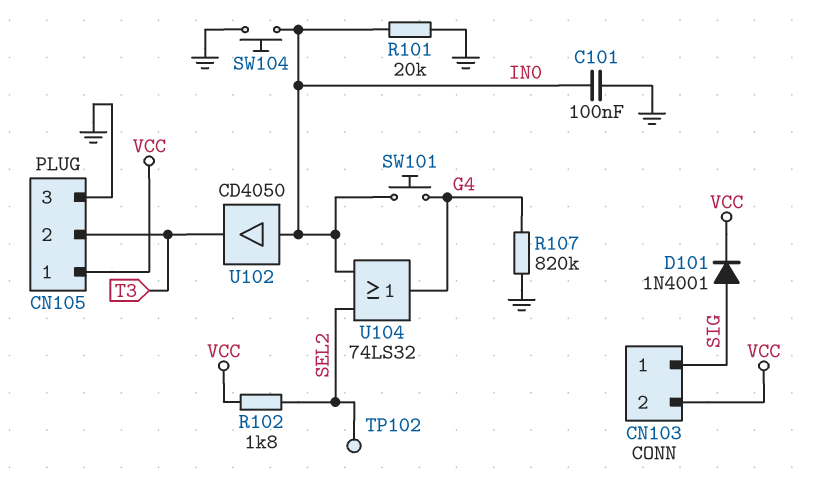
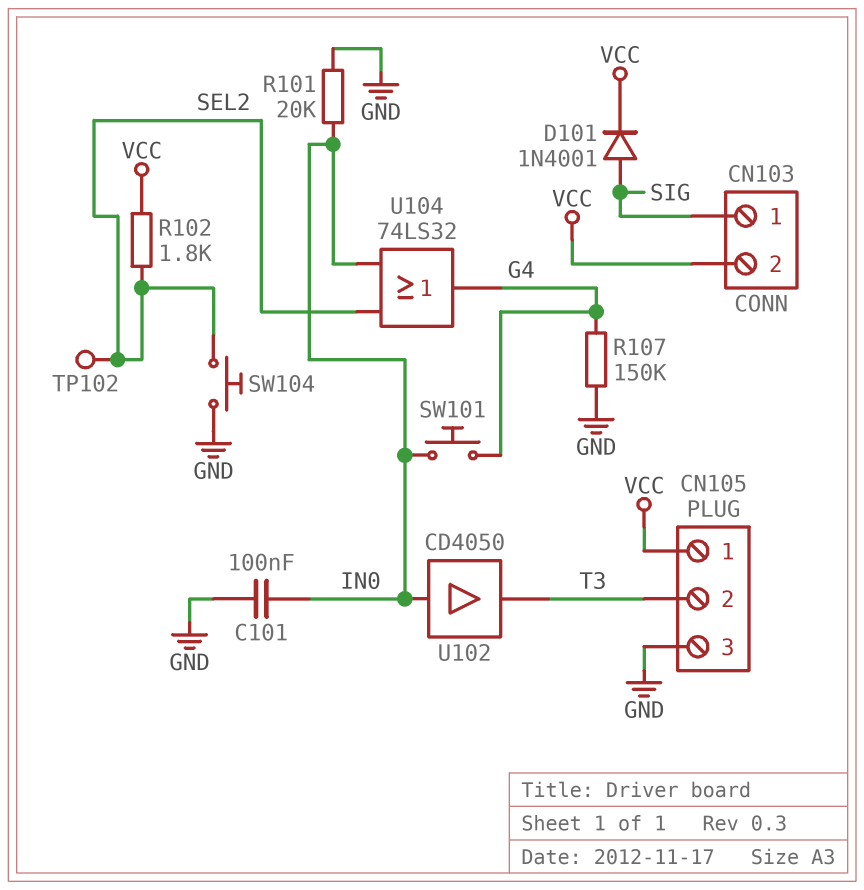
R107: 820k (G4, GND) -> 150k (G4, GND)
SW104: button (GND, IN0) -> button (GND, SEL2)

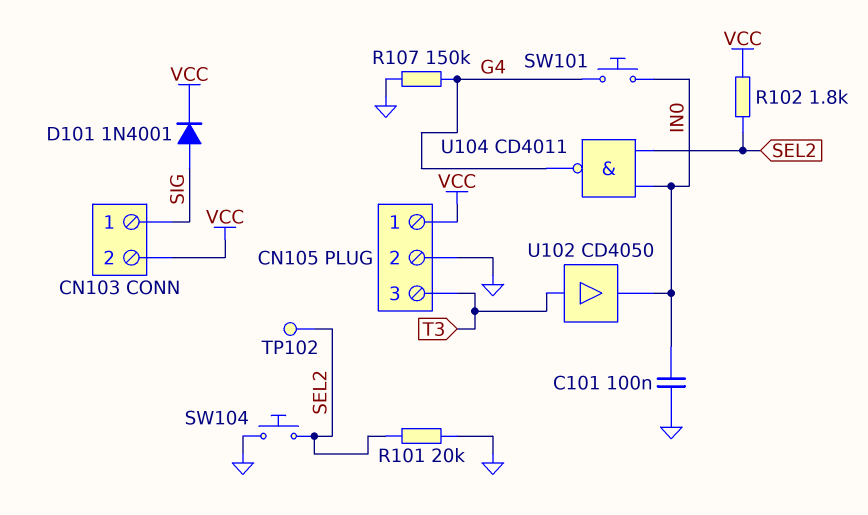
CN105 pin 2: T3 -> GND
CN105 pin 3: GND -> T3
R101: 20k (GND, IN0) -> 20k (GND, SEL2)
U102: buffer CD4050 (in IN0, out T3) -> buffer CD4050 (in T3, out IN0)
U104: OR 74LS32 (in IN0, in SEL2, out G4) -> NAND CD4011 (in IN0, in SEL2, out G4)

